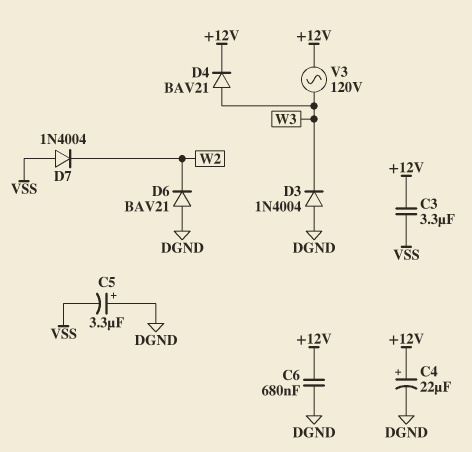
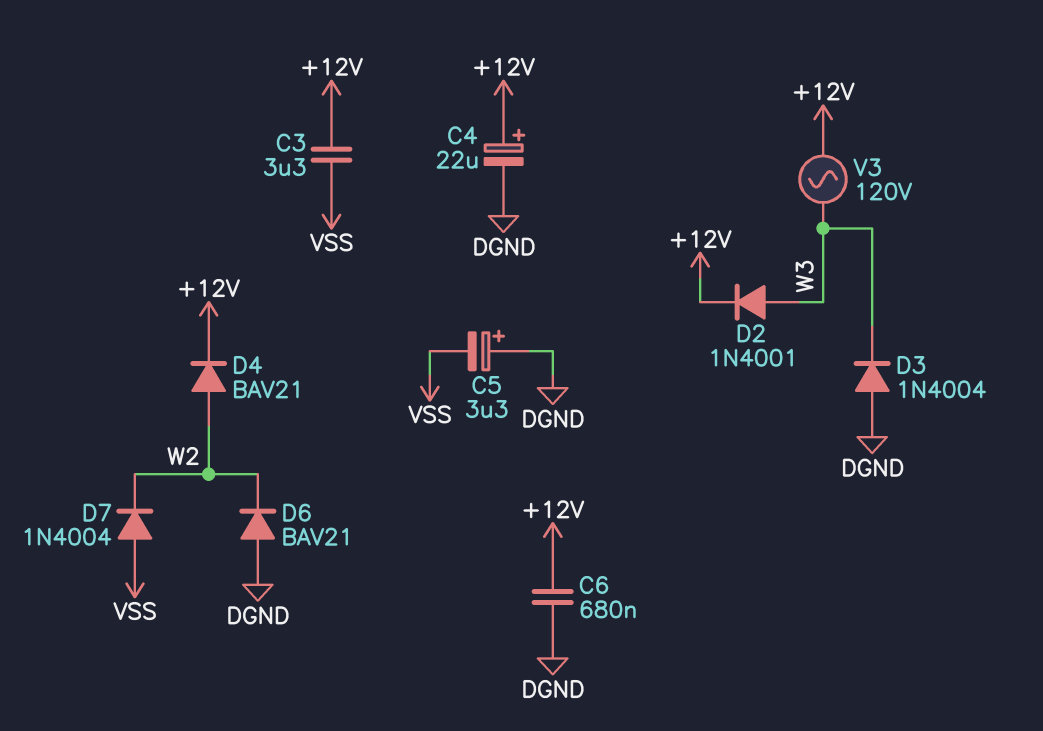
D2: none -> diode 1N4001 (A W3, K +12V)
D4: diode BAV21 (A W3, K +12V) -> diode BAV21 (A W2, K +12V)

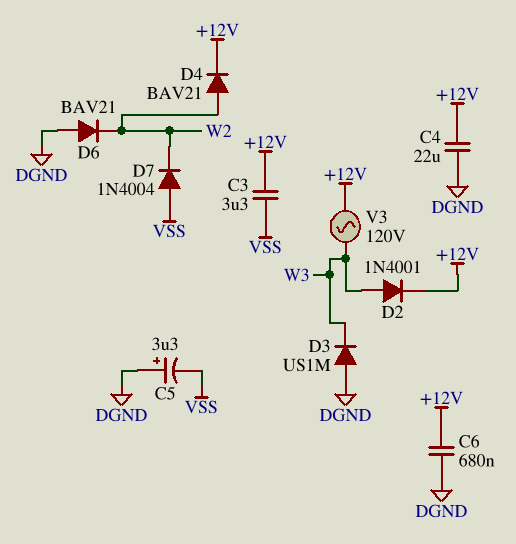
C4: 22uF (plus +12V, minus DGND) -> 22uF (+12V, DGND)
D3: diode 1N4004 (A DGND, K W3) -> diode US1M (A DGND, K W3)

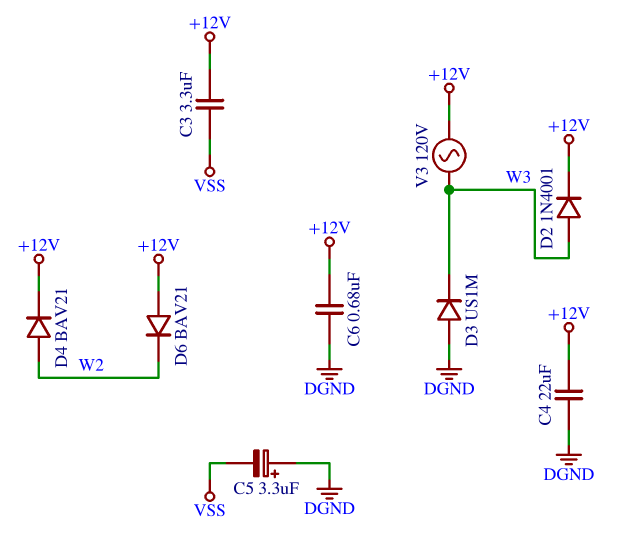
D6: diode BAV21 (A DGND, K W2) -> diode BAV21 (A +12V, K W2)
D7: diode 1N4004 (A VSS, K W2) -> none

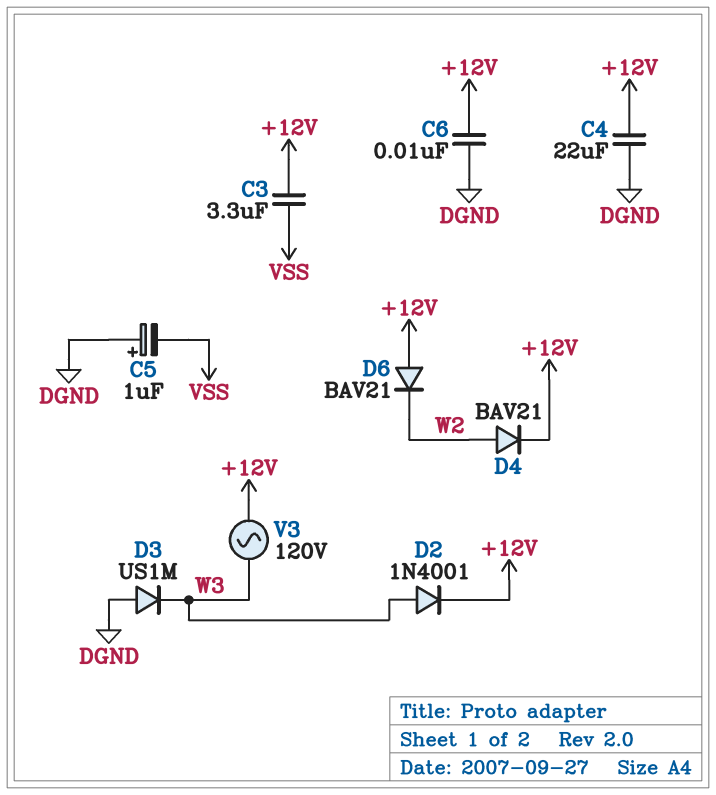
C5: 3.3uF (plus DGND, minus VSS) -> 1uF (plus DGND, minus VSS)
C6: 680nF (+12V, DGND) -> 10nF (+12V, DGND)

